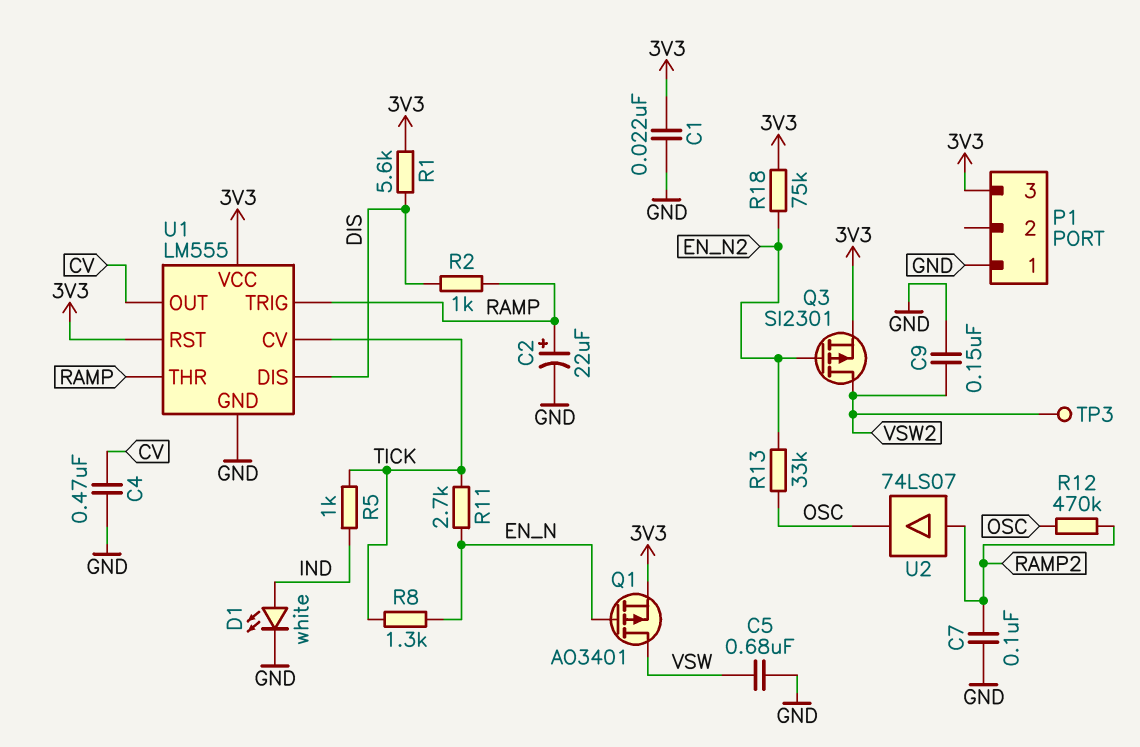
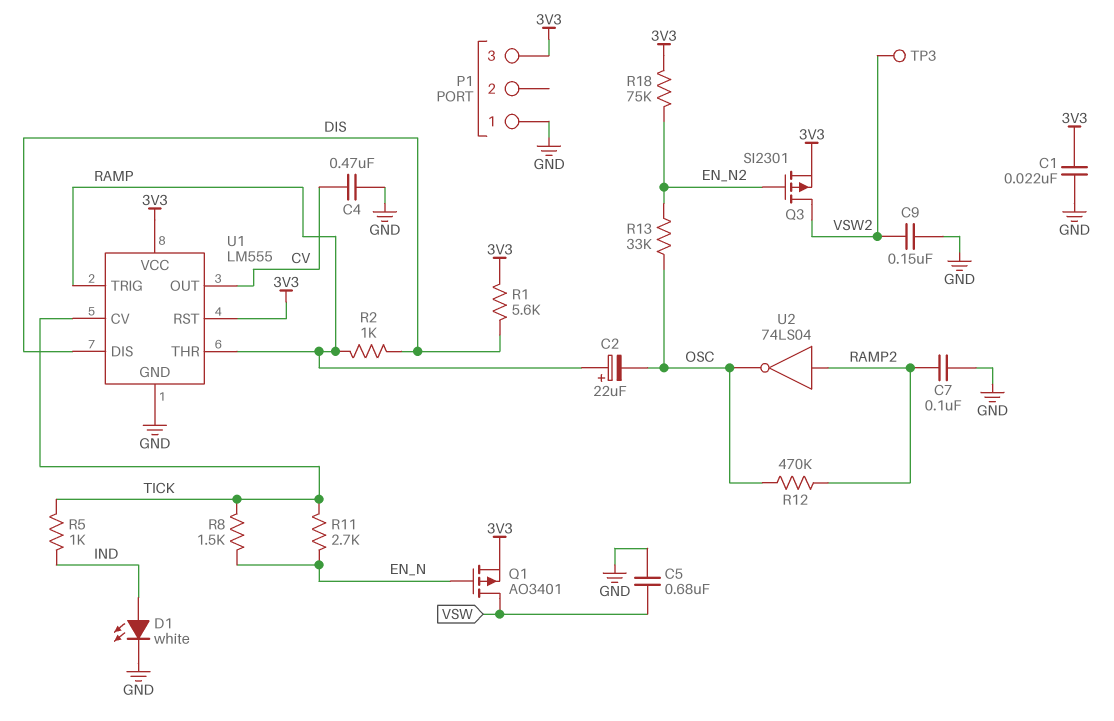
C2: 22uF (plus RAMP, minus GND) -> 22uF (plus RAMP, minus OSC)
R8: 1.3k (EN_N, TICK) -> 1.5k (EN_N, TICK)
U2: buffer 74LS07 (in RAMP2, out OSC) -> NOT 74LS04 (in RAMP2, out OSC)

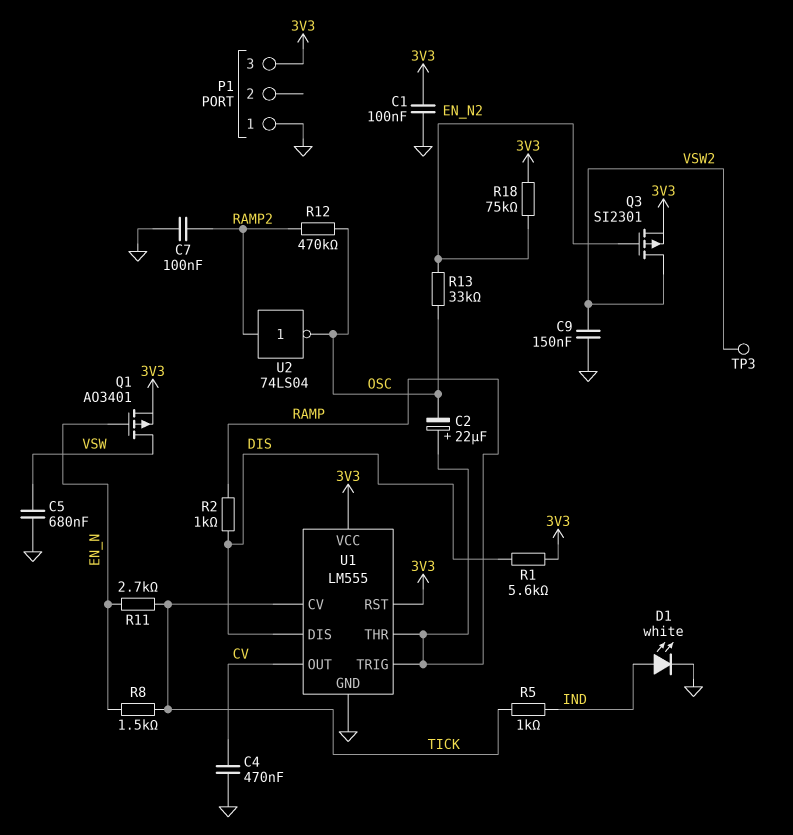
C1: 22nF (3V3, GND) -> 100nF (3V3, GND)

